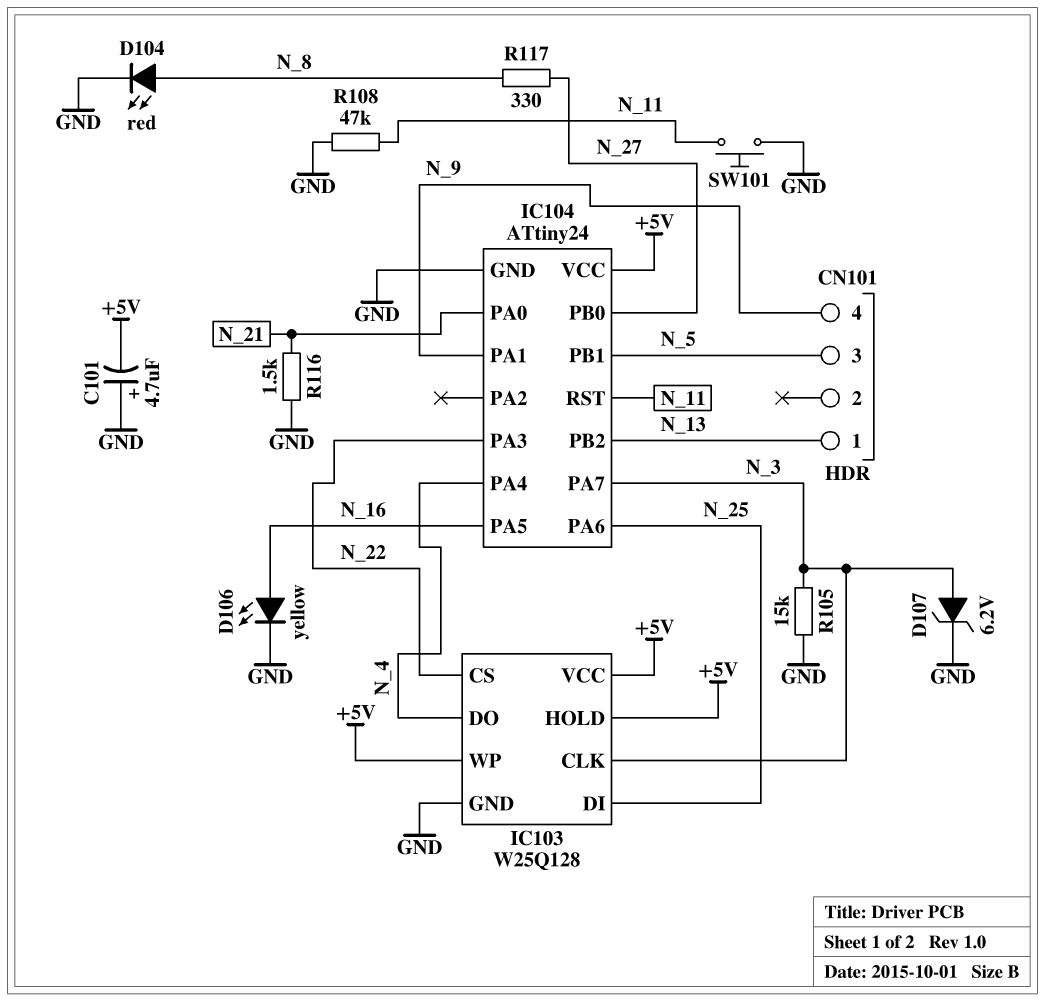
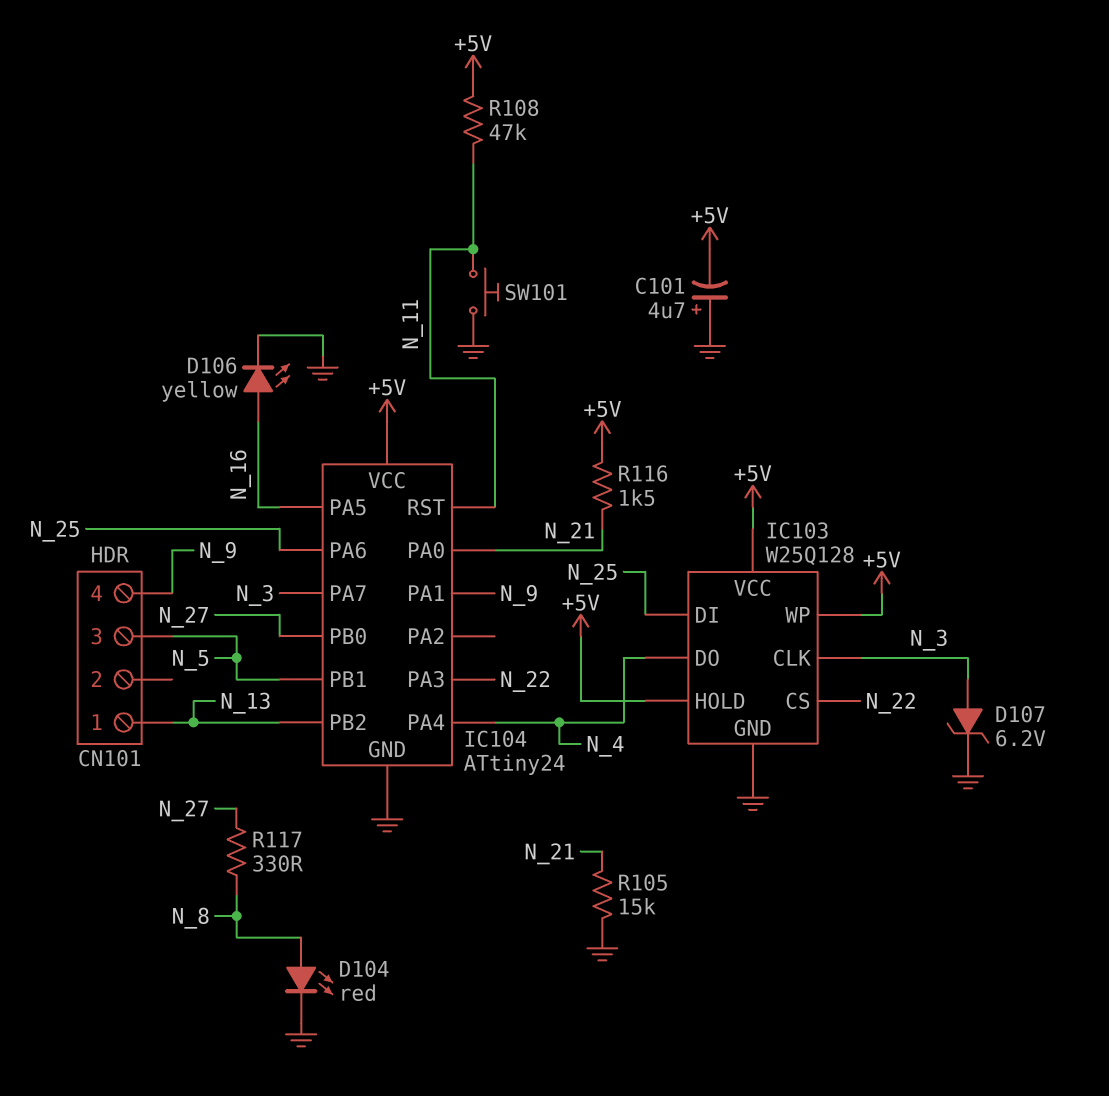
R105: 15k (GND, N_3) -> 15k (GND, N_21)
R108: 47k (GND, N_11) -> 47k (+5V, N_11)
R116: 1.5k (GND, N_21) -> 1.5k (+5V, N_21)

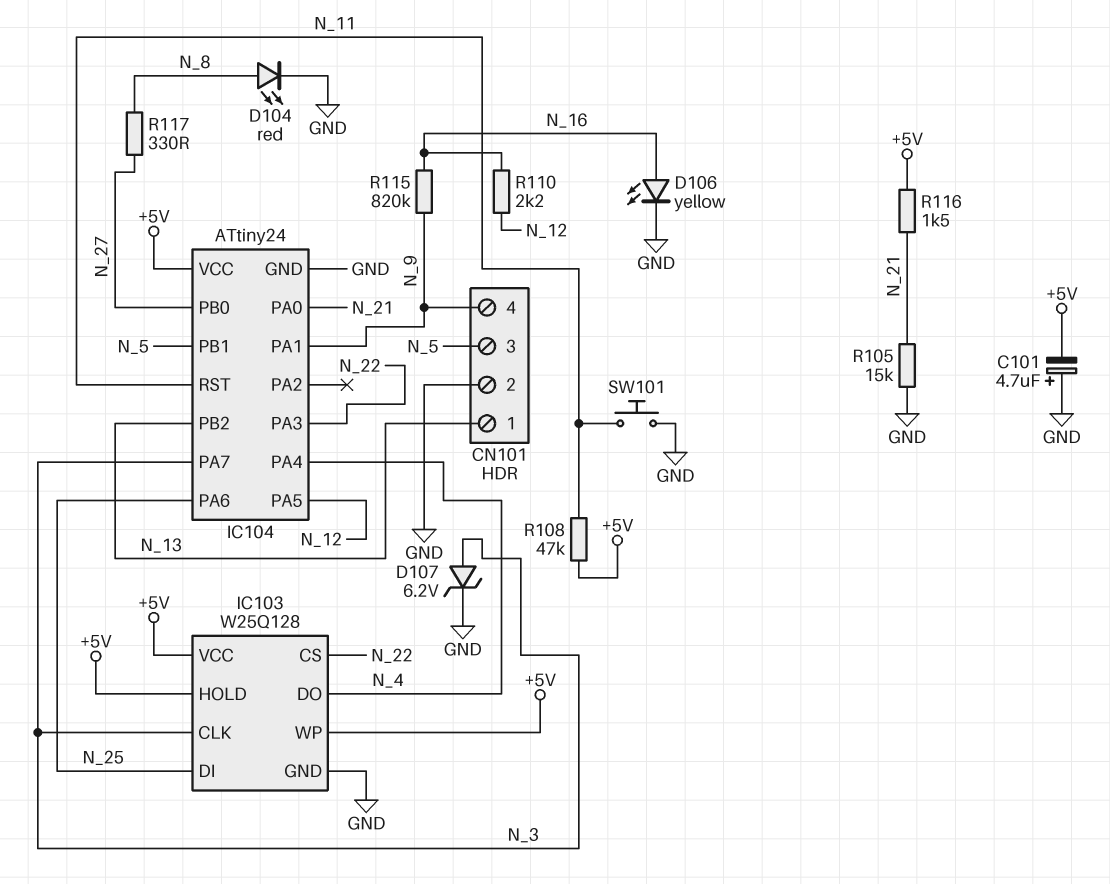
CN101 pin 2: none -> GND
IC104 pin PA5: N_16 -> N_12
R110: none -> 2.2k (N_12, N_16)
R115: none -> 820k (N_9, N_16)

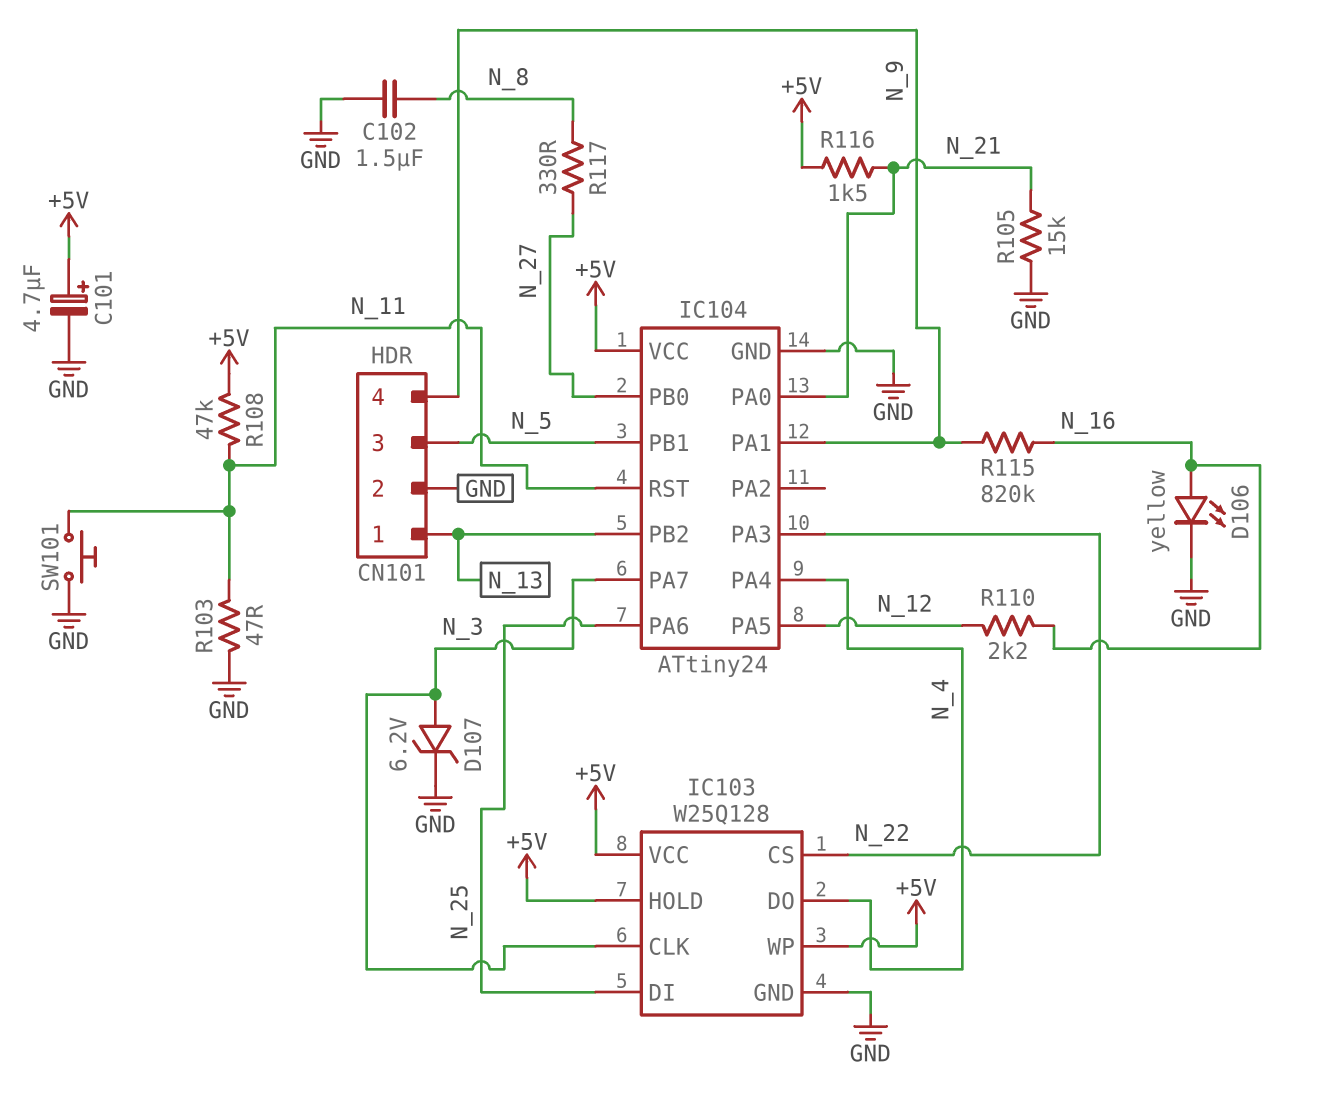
C101: 4.7uF (plus GND, minus +5V) -> 4.7uF (plus +5V, minus GND)
C102: none -> 1.5uF (GND, N_8)
D104: LED red (A N_8, K GND) -> none
R103: none -> 47 (GND, N_11)

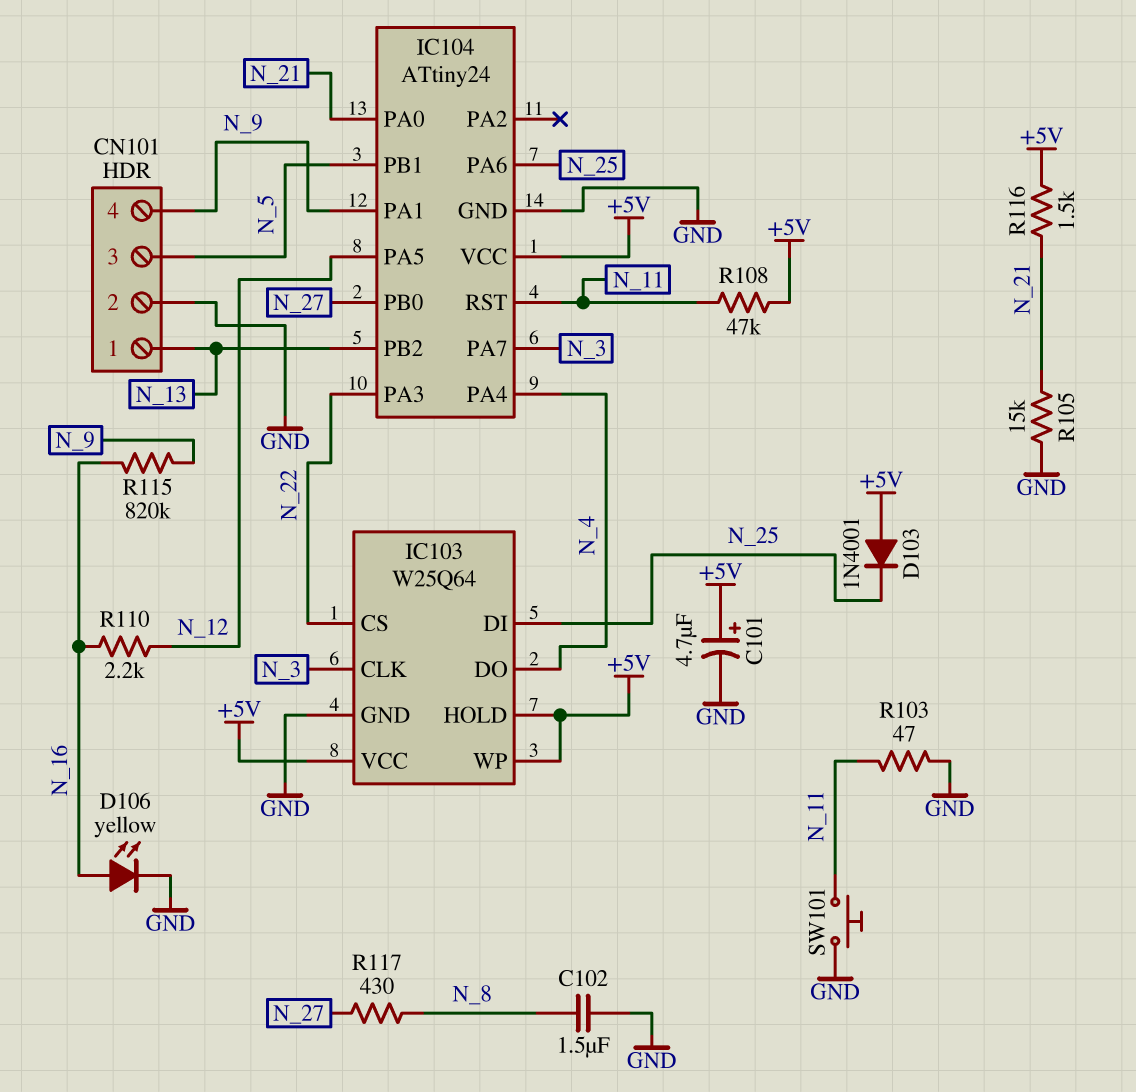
D103: none -> diode 1N4001 (A +5V, K N_25)
D107: zener 6.2V (A N_3, K GND) -> none
IC103: W25Q128 -> W25Q64
R117: 330 (N_8, N_27) -> 430 (N_8, N_27)

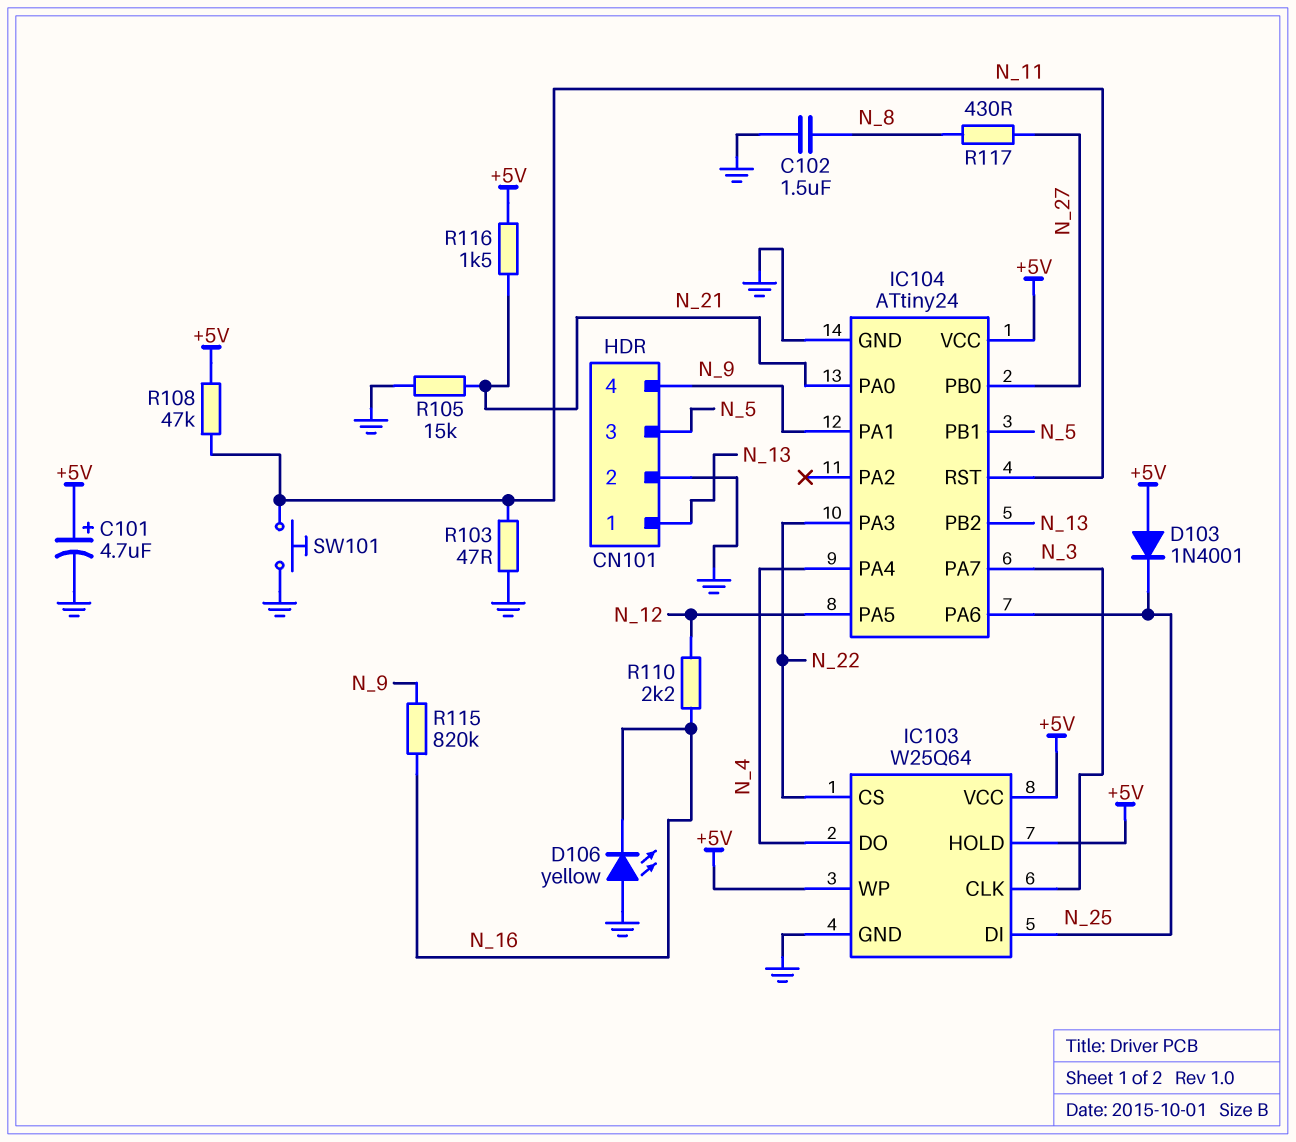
D106: LED yellow (A N_16, K GND) -> LED yellow (A GND, K N_16)

